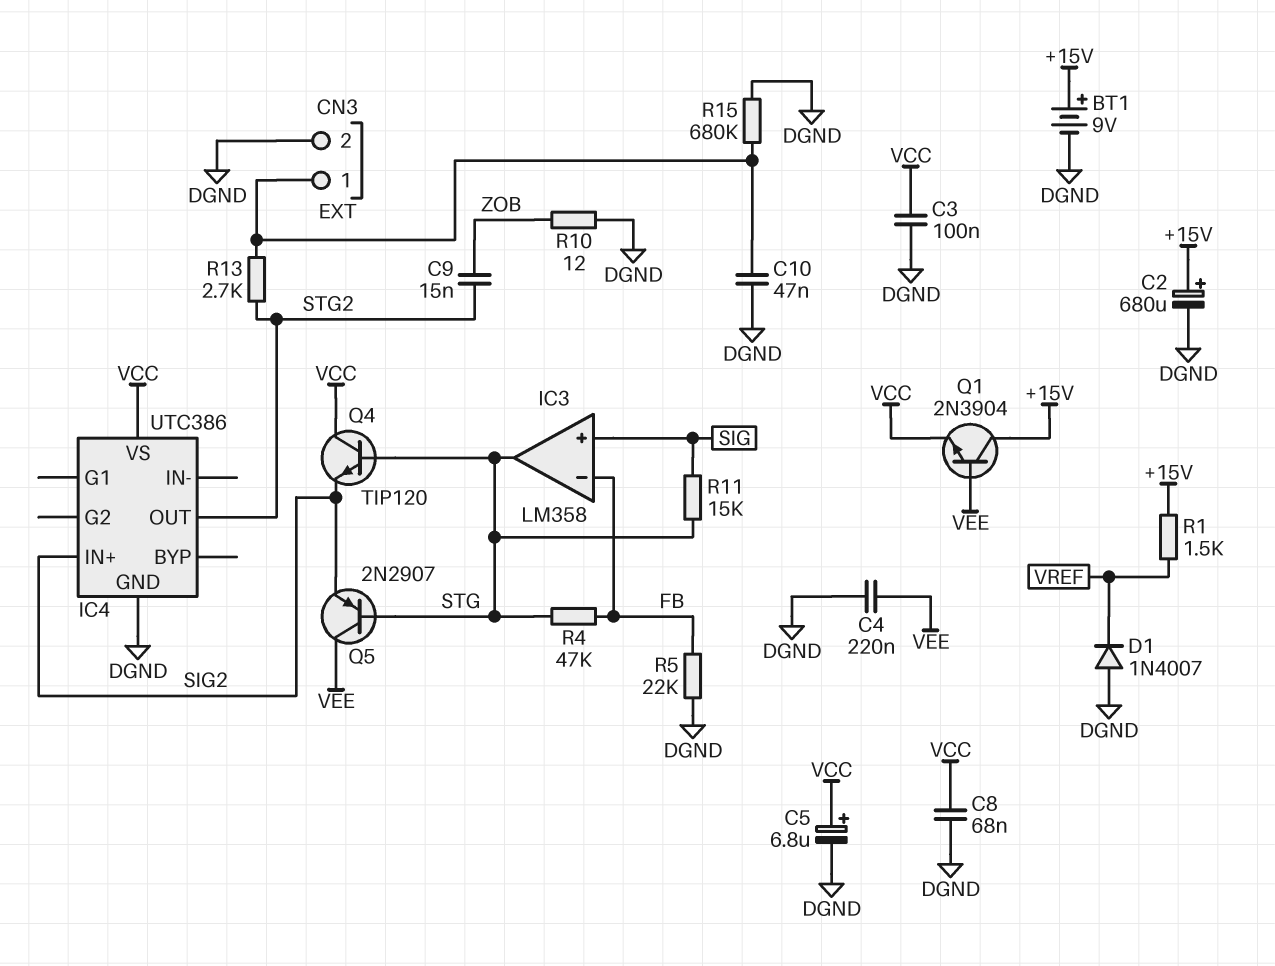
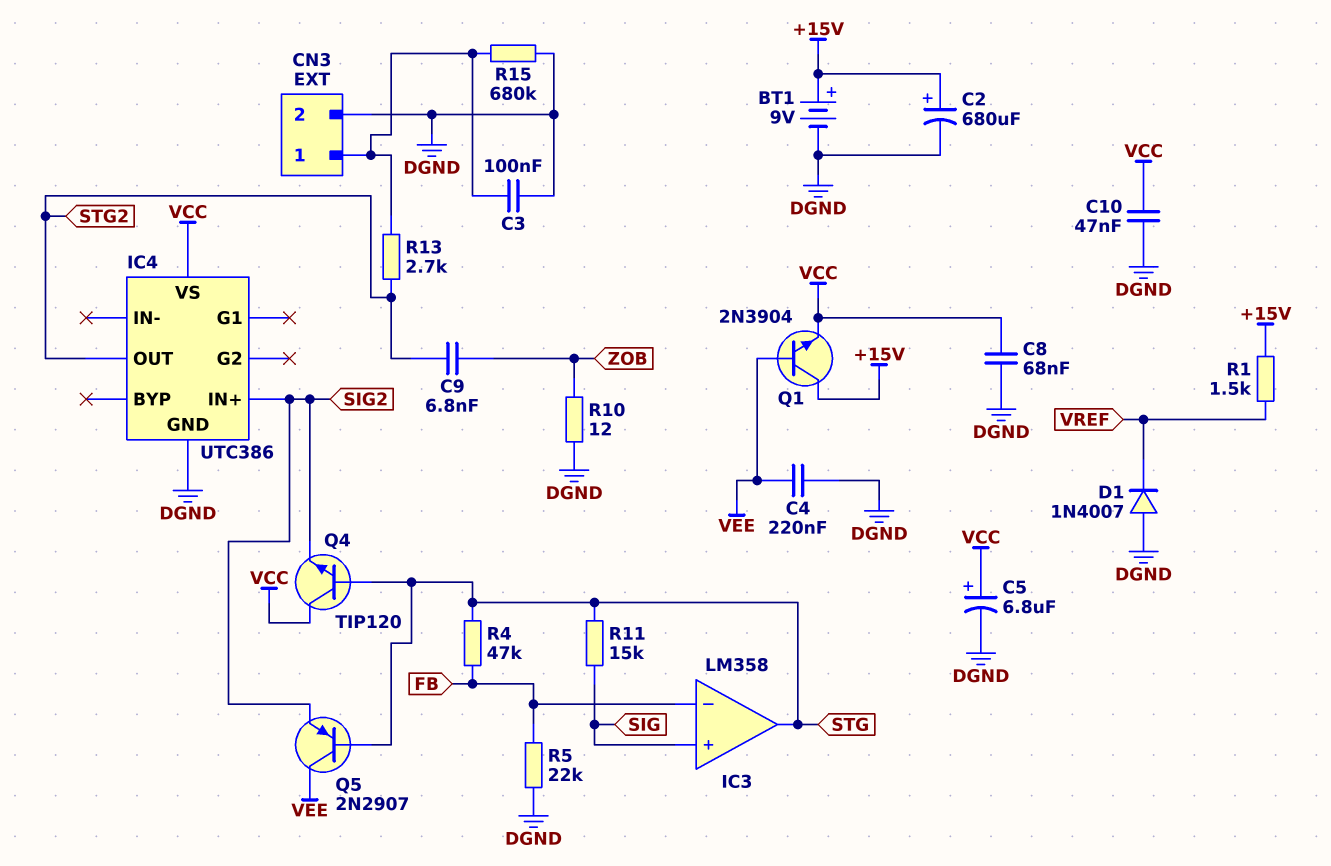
C3: 100nF (DGND, VCC) -> 100nF (CN3/1, DGND)
C9: 15nF (STG2, ZOB) -> 6.8nF (STG2, ZOB)
C10: 47nF (CN3/1, DGND) -> 47nF (DGND, VCC)

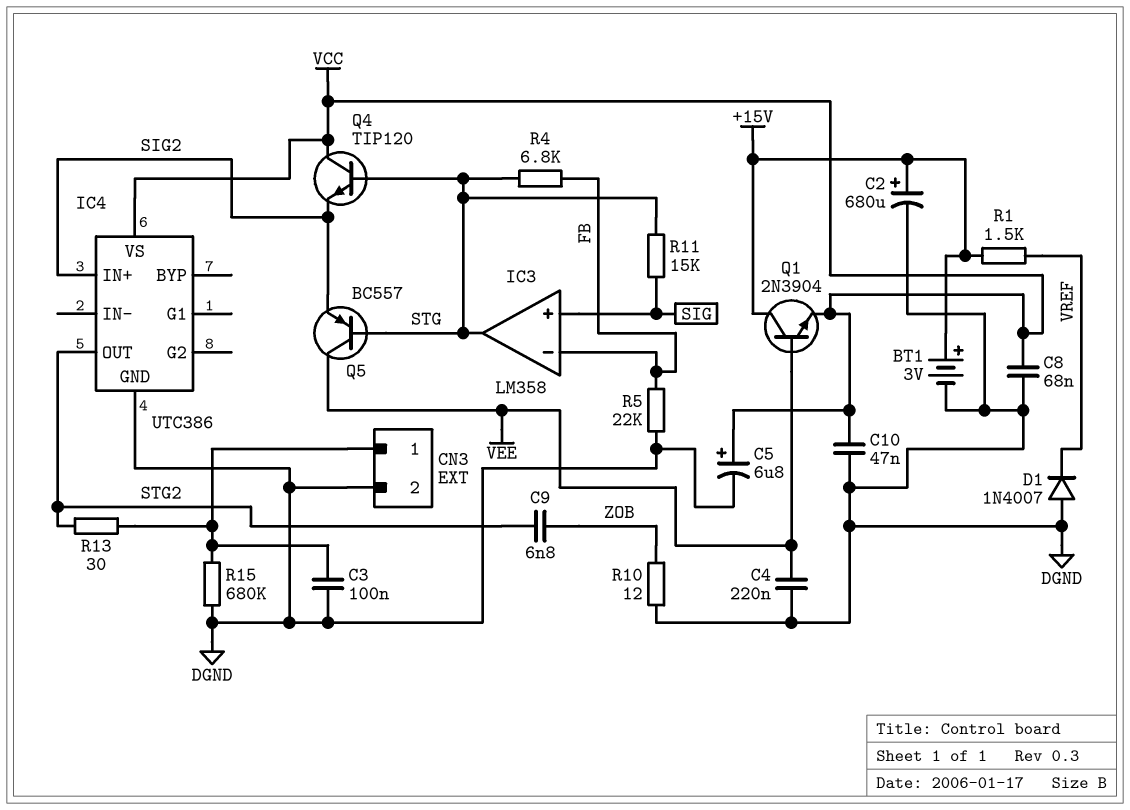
BT1: 9V (plus +15V, minus DGND) -> 3V (plus +15V, minus DGND)
Q5: PNP 2N2907 (B STG, C VEE, E SIG2) -> PNP BC557 (B STG, C VEE, E SIG2)
R4: 47k (FB, STG) -> 6.8k (FB, STG)
R13: 2.7k (CN3/1, STG2) -> 30 (CN3/1, STG2)

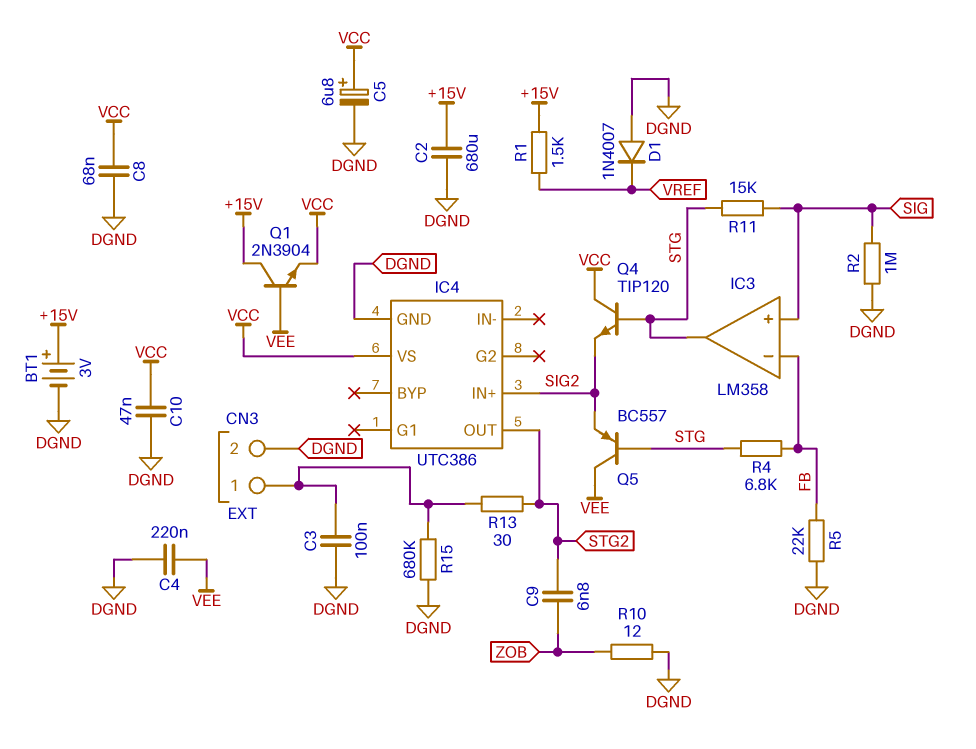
C2: 680uF (plus +15V, minus DGND) -> 680uF (+15V, DGND)
R2: none -> 1M (DGND, SIG)

